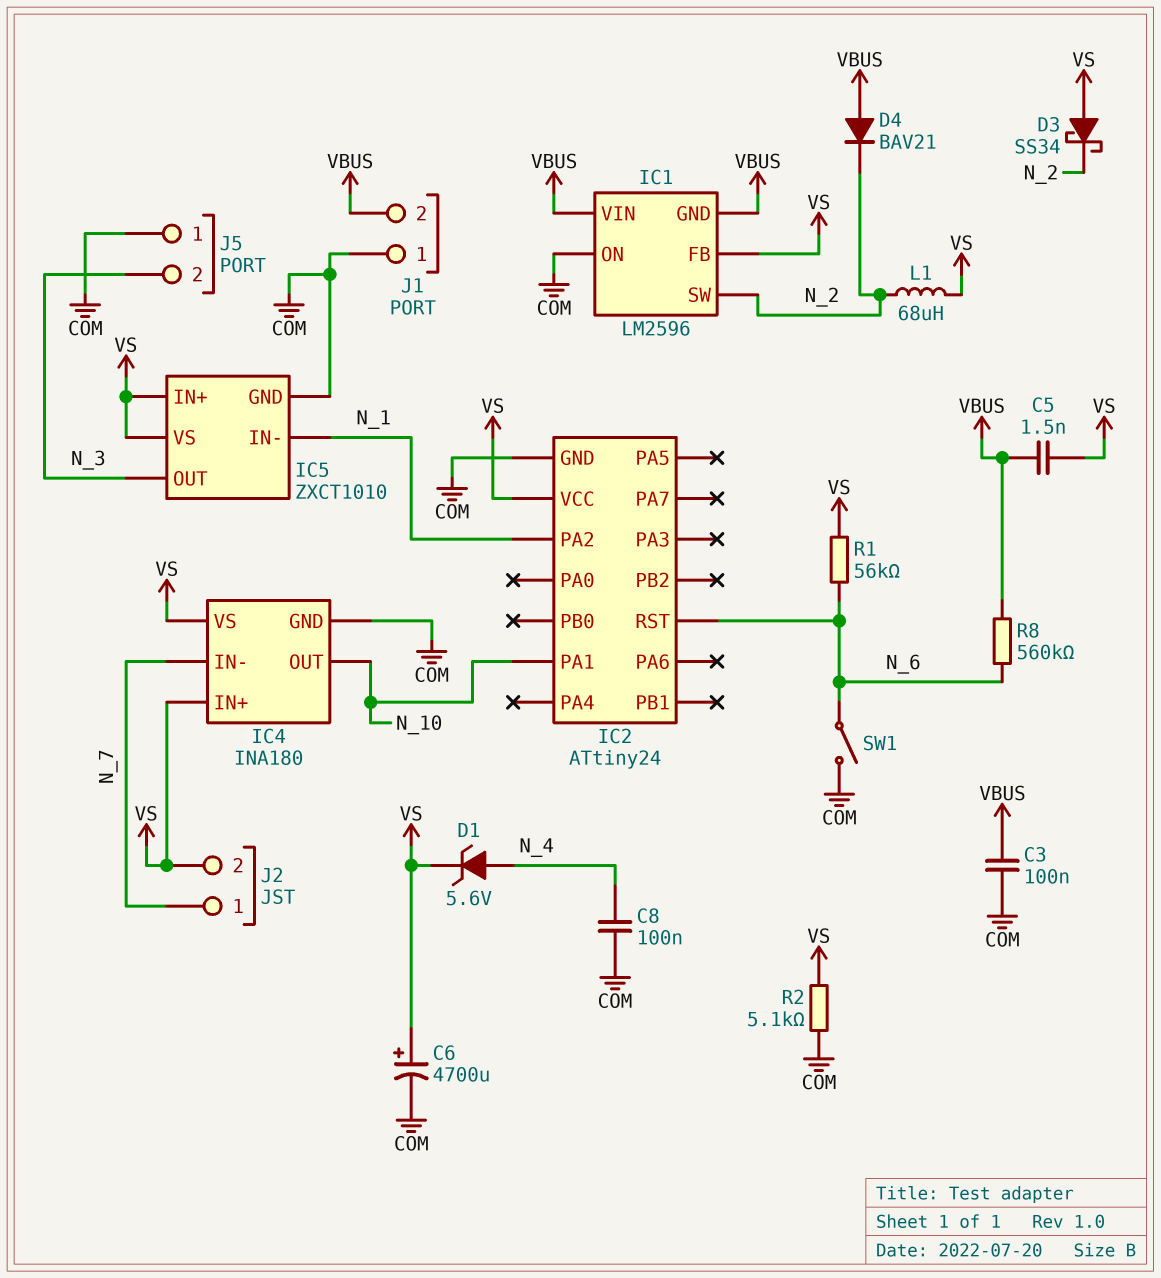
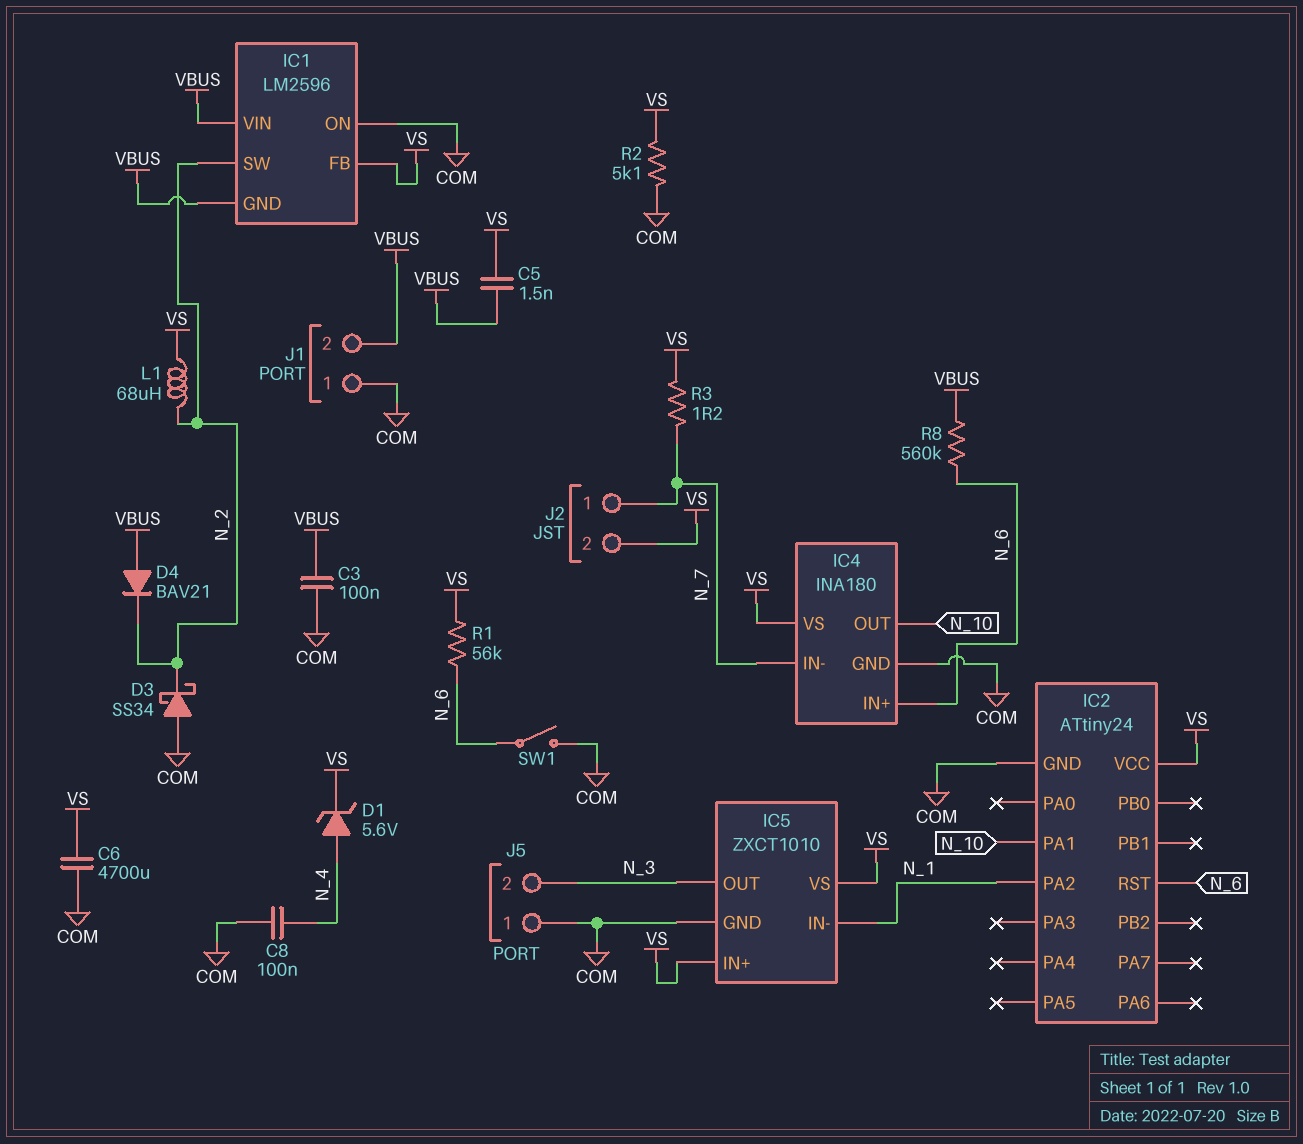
C6: 4700uF (plus VS, minus COM) -> 4700uF (COM, VS)
D3: schottky SS34 (A VS, K N_2) -> schottky SS34 (A COM, K N_2)
IC4 pin IN+: VS -> N_6
R3: none -> 1.2 (N_7, VS)

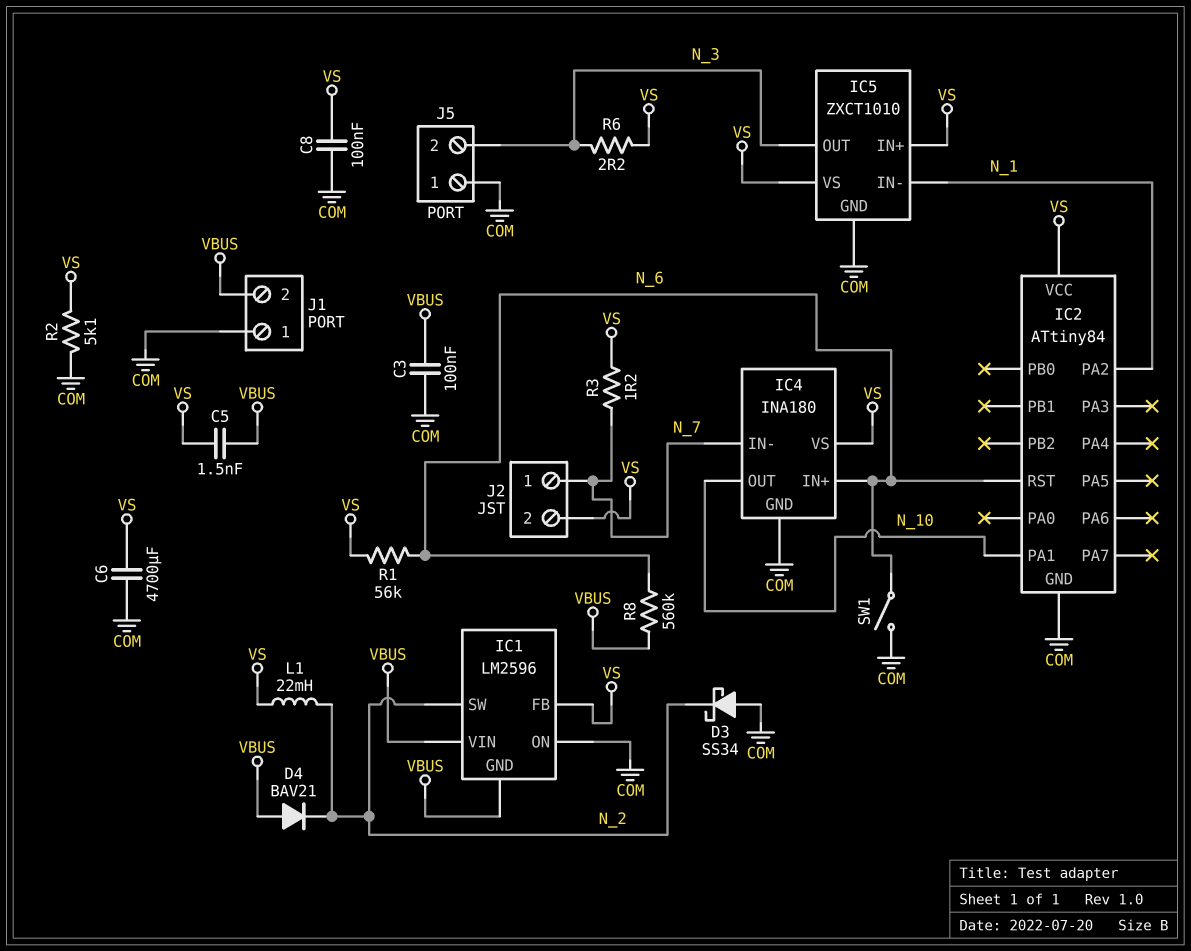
C8: 100nF (COM, N_4) -> 100nF (COM, VS)
D1: zener 5.6V (A N_4, K VS) -> none
IC2: ATtiny24 -> ATtiny84
L1: 68uH (N_2, VS) -> 22mH (N_2, VS)
R6: none -> 2.2 (N_3, VS)

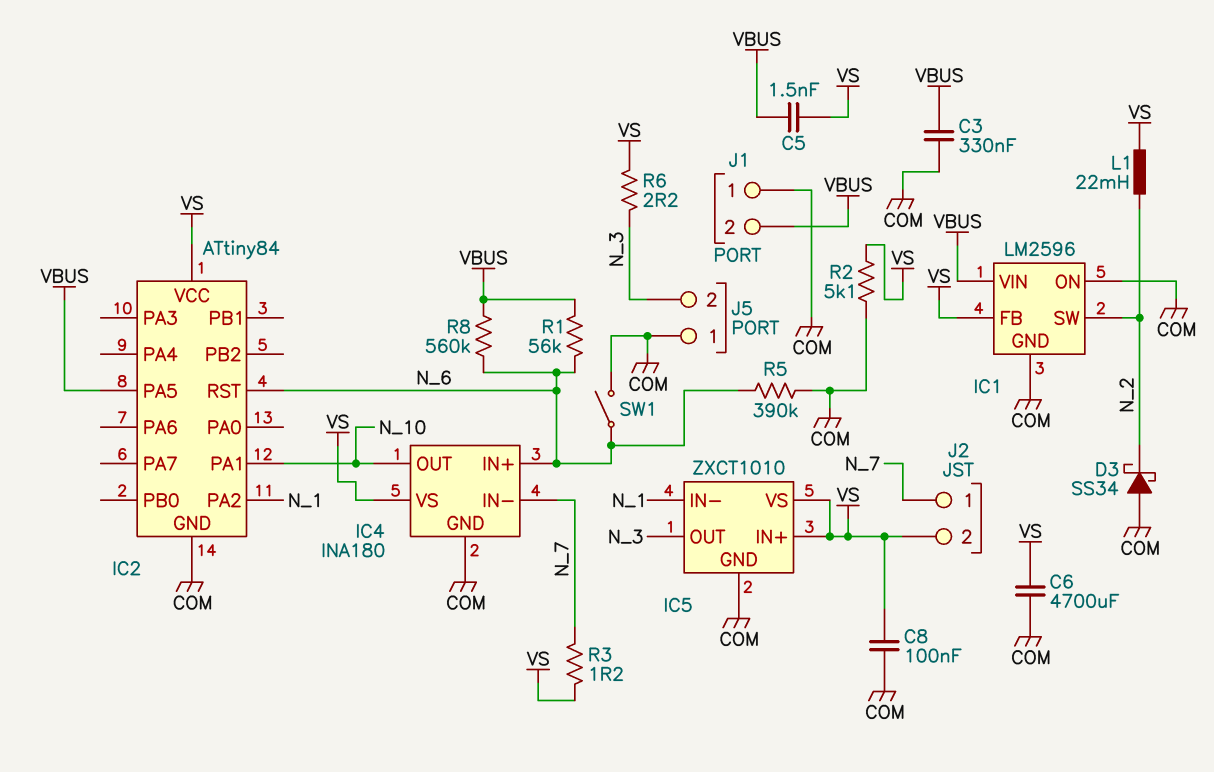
C3: 100nF (COM, VBUS) -> 330nF (COM, VBUS)
D4: diode BAV21 (A VBUS, K N_2) -> none
IC1 pin GND: VBUS -> COM
IC2 pin PA5: none -> VBUS
R1: 56k (N_6, VS) -> 56k (N_6, VBUS)
R5: none -> 390k (COM, N_6)

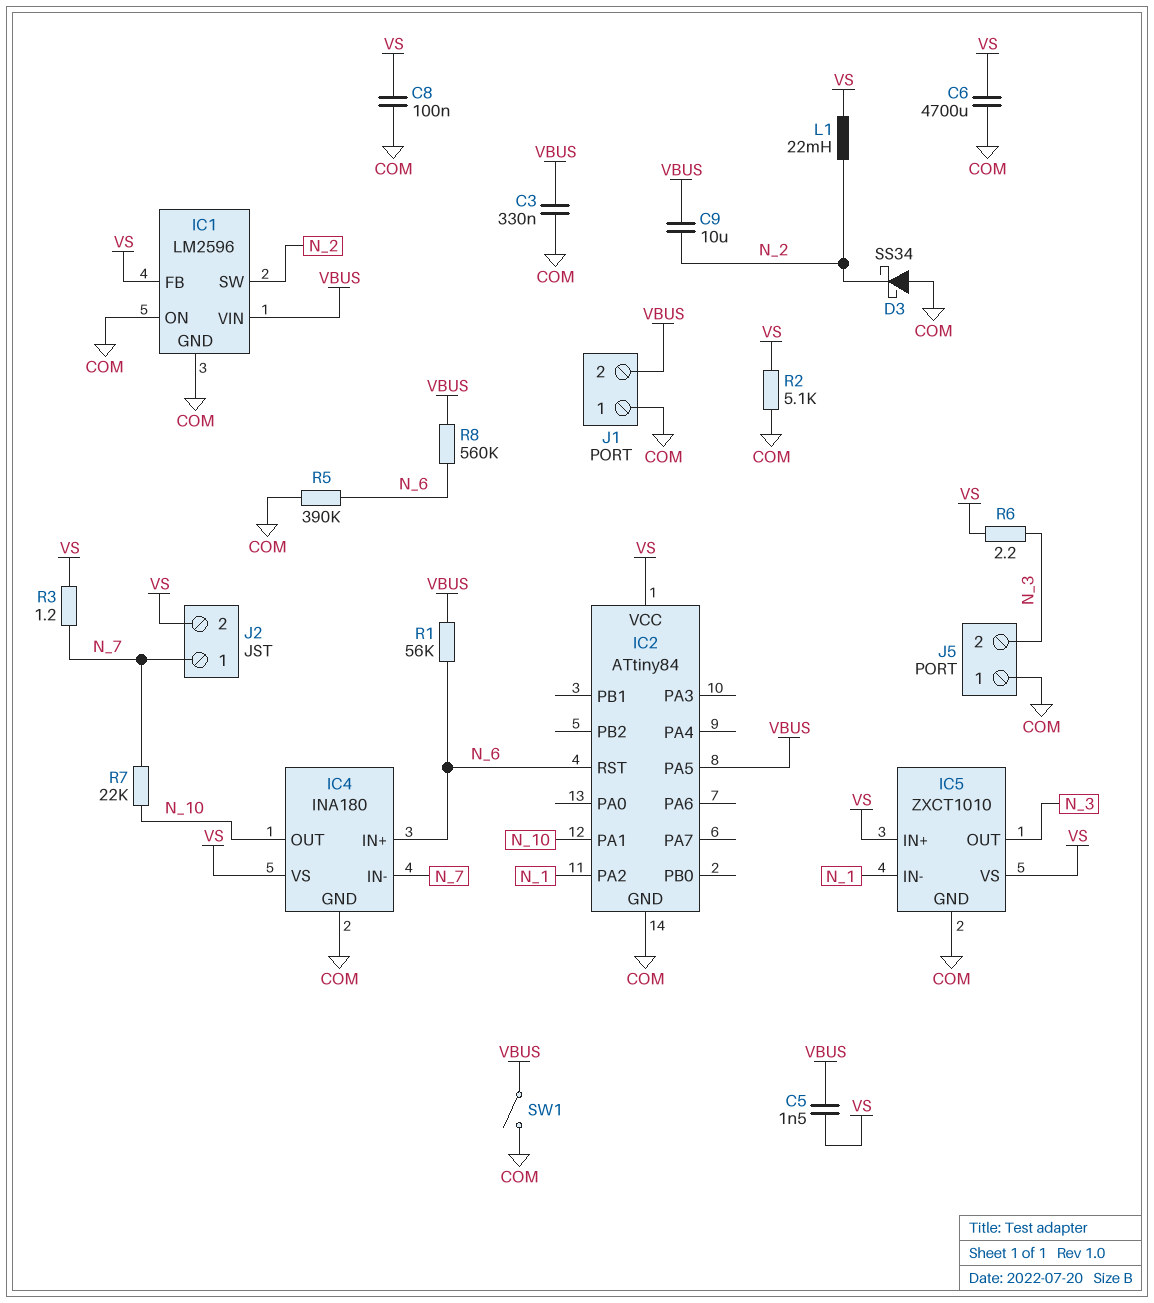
C9: none -> 10uF (N_2, VBUS)
R7: none -> 22k (N_7, N_10)
SW1: switch (COM, N_6) -> switch (COM, VBUS)

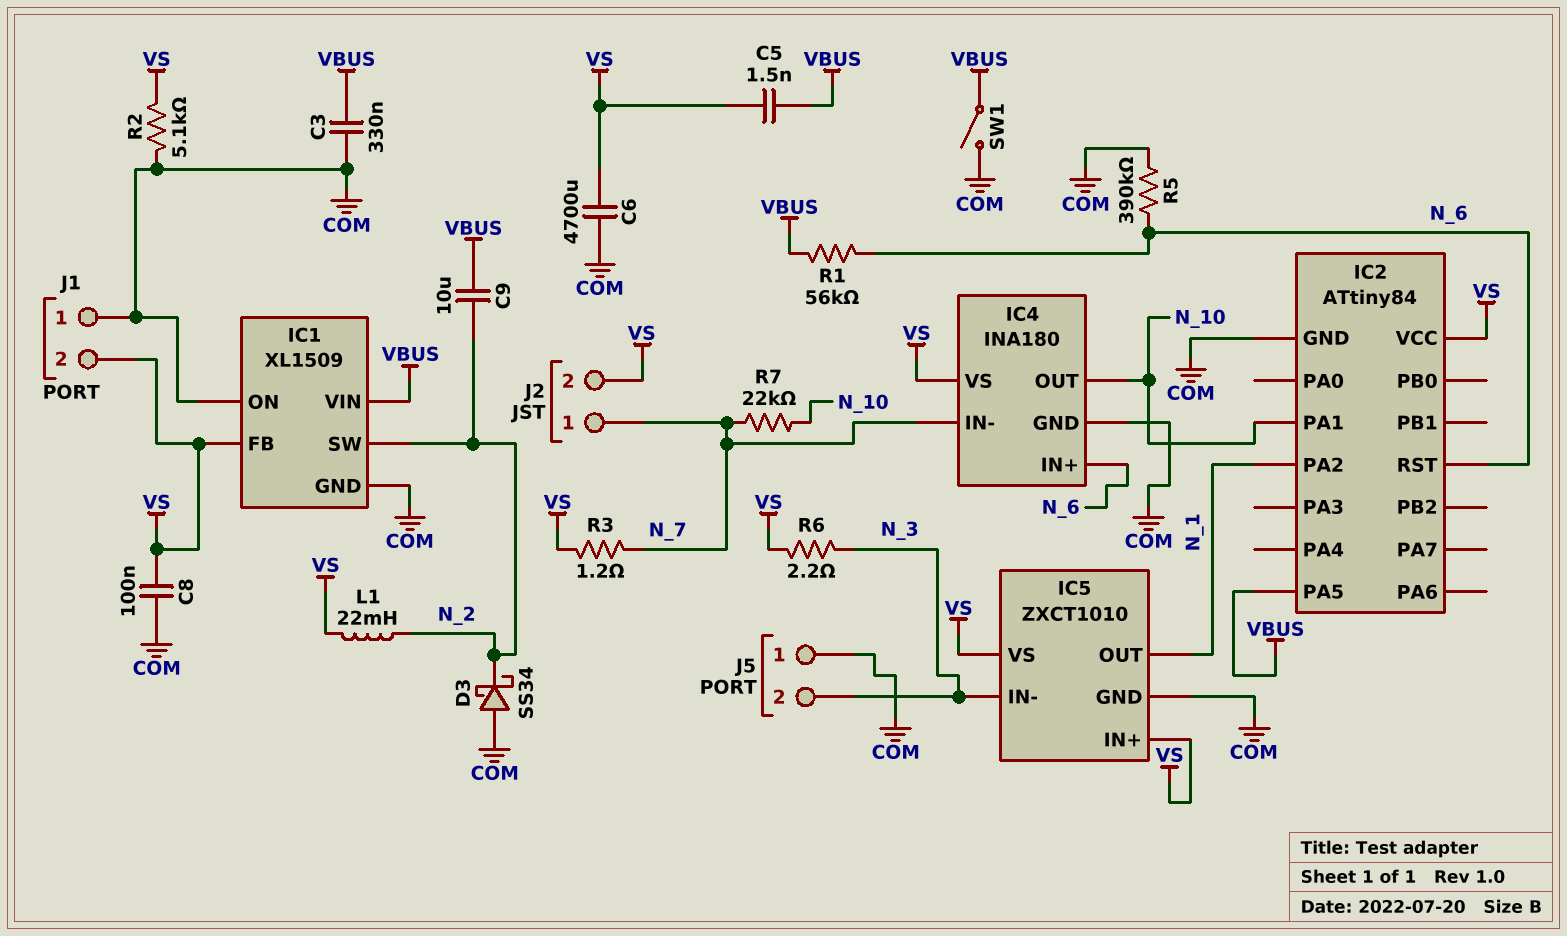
IC1: LM2596 -> XL1509
IC5 pin IN-: N_1 -> N_3
IC5 pin OUT: N_3 -> N_1
J1 pin 2: VBUS -> VS
R8: 560k (N_6, VBUS) -> none

